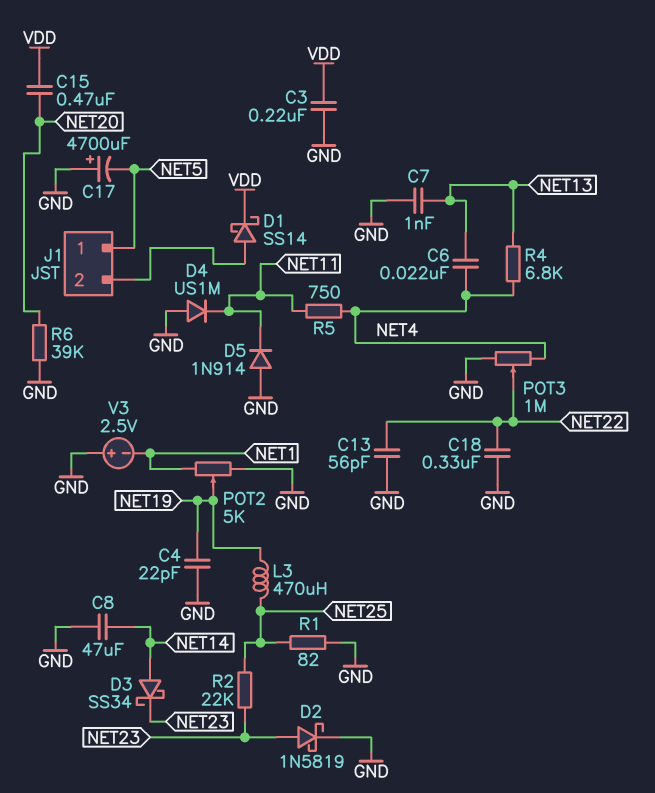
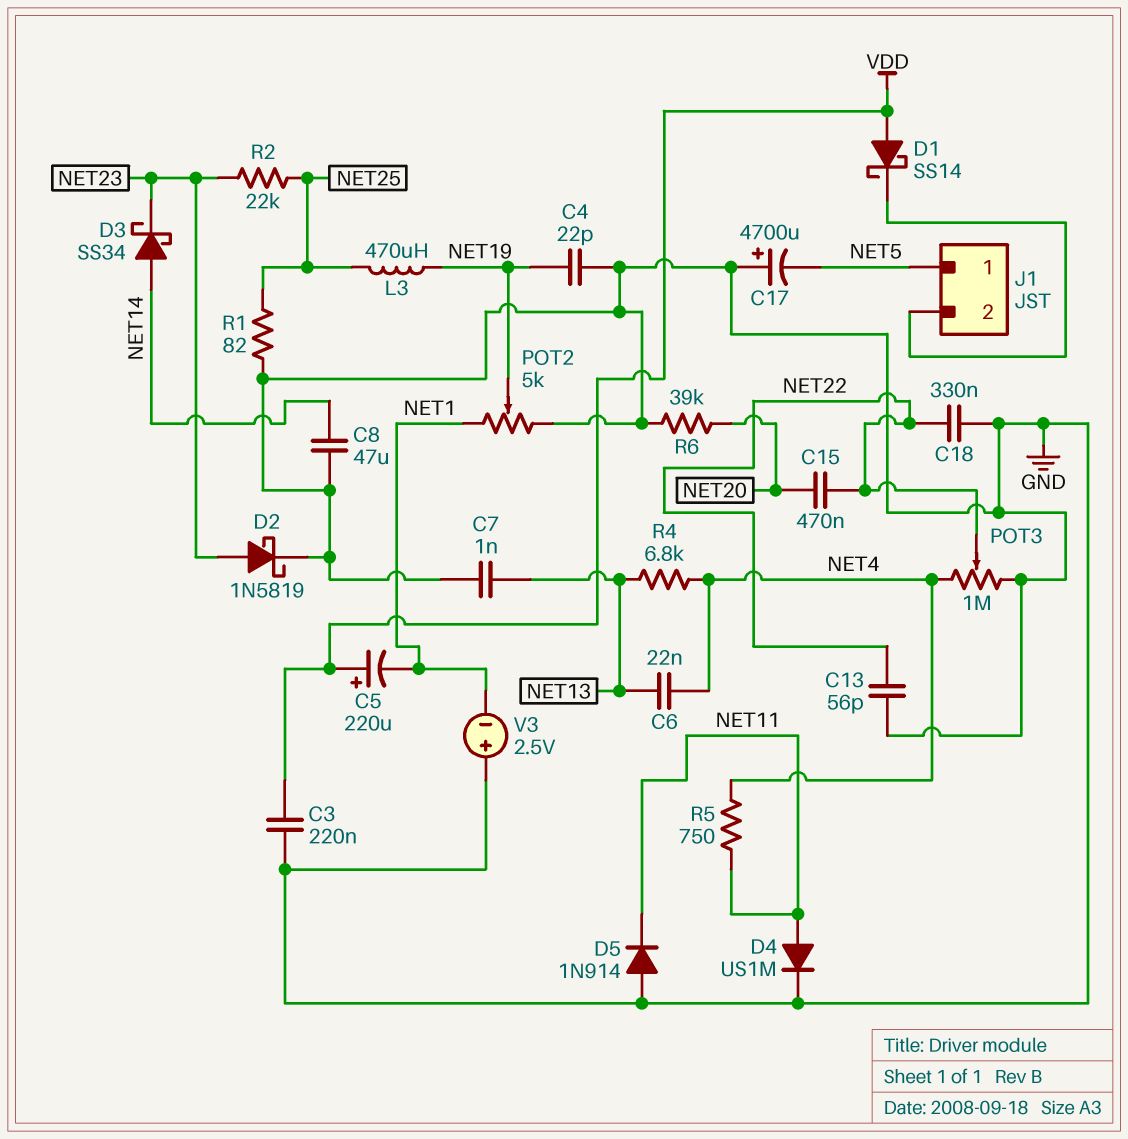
C5: none -> 220uF (plus VDD, minus NET1)
C15: 470nF (NET20, VDD) -> 470nF (NET20, NET22)
D1: schottky SS14 (A J1/2, K VDD) -> schottky SS14 (A VDD, K J1/2)
D4: diode US1M (A GND, K NET11) -> diode US1M (A NET11, K GND)

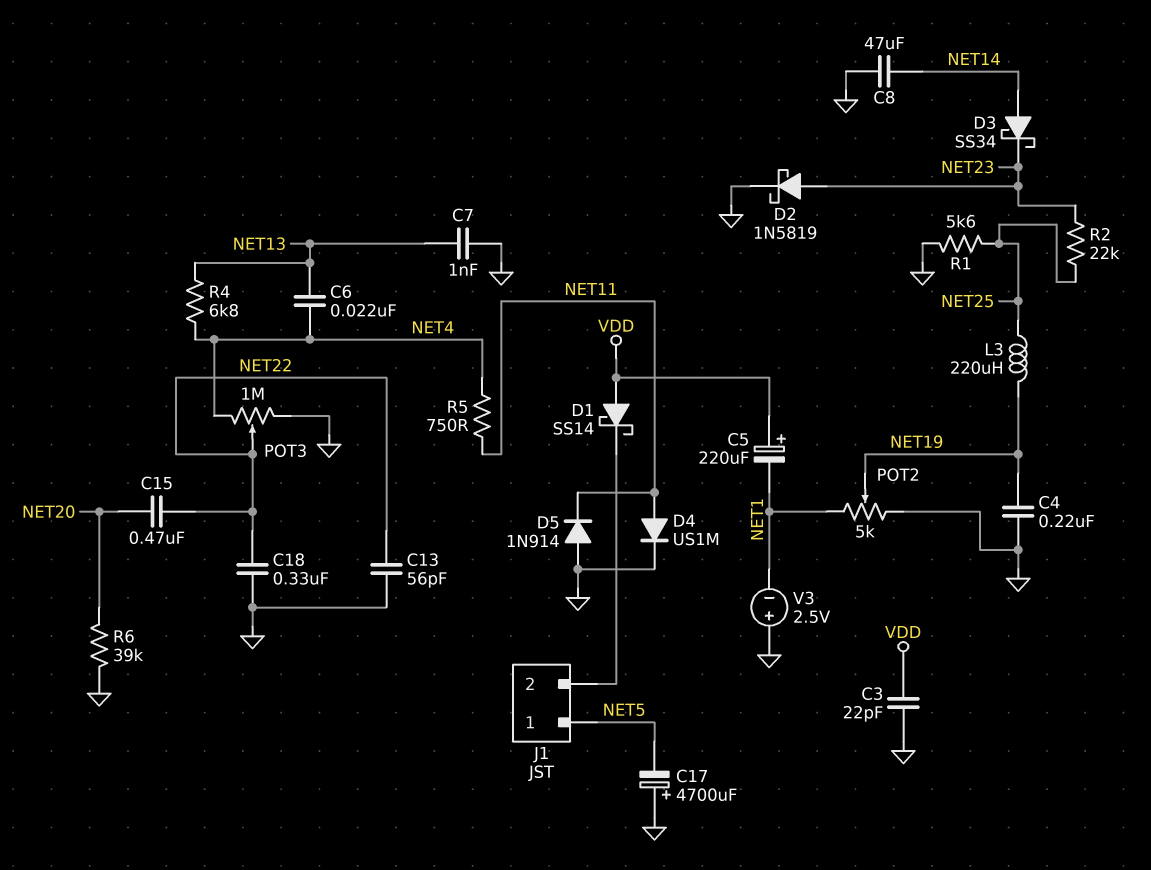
C3: 220nF (GND, VDD) -> 22pF (GND, VDD)
C4: 22pF (GND, NET19) -> 220nF (GND, NET19)
L3: 470uH (NET19, NET25) -> 220uH (NET19, NET25)
R1: 82 (GND, NET25) -> 5.6k (GND, NET25)

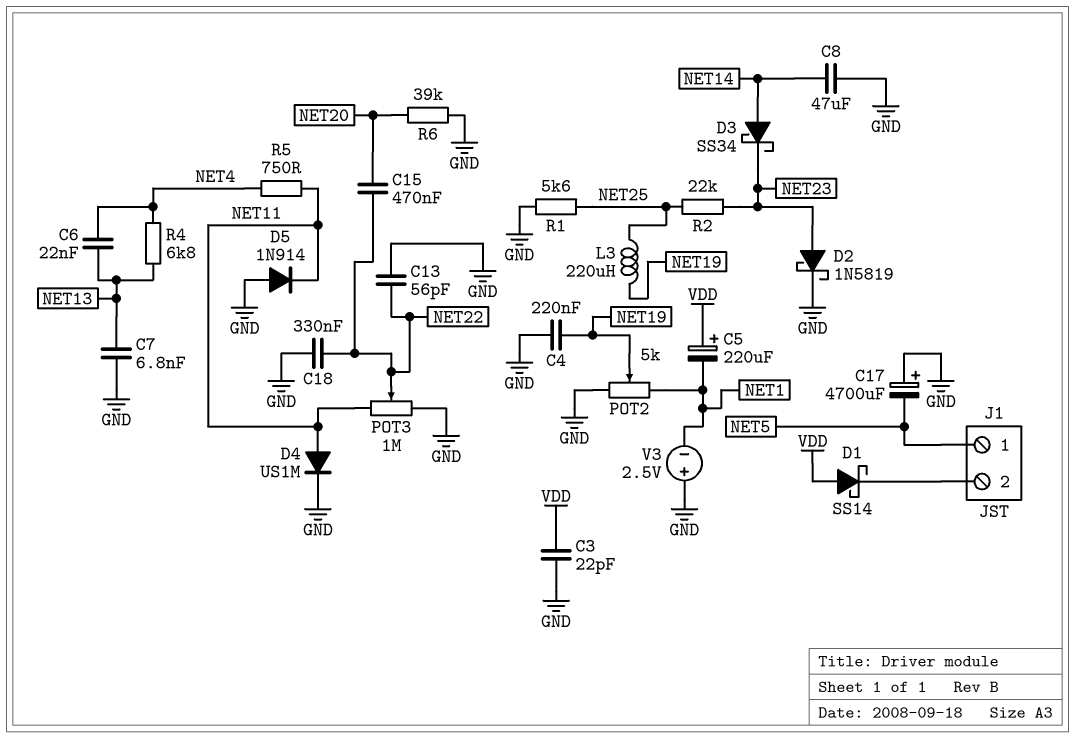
C7: 1nF (GND, NET13) -> 6.8nF (GND, NET13)
POT3: 1M (GND, NET4, wiper NET22) -> 1M (GND, NET11, wiper NET22)

